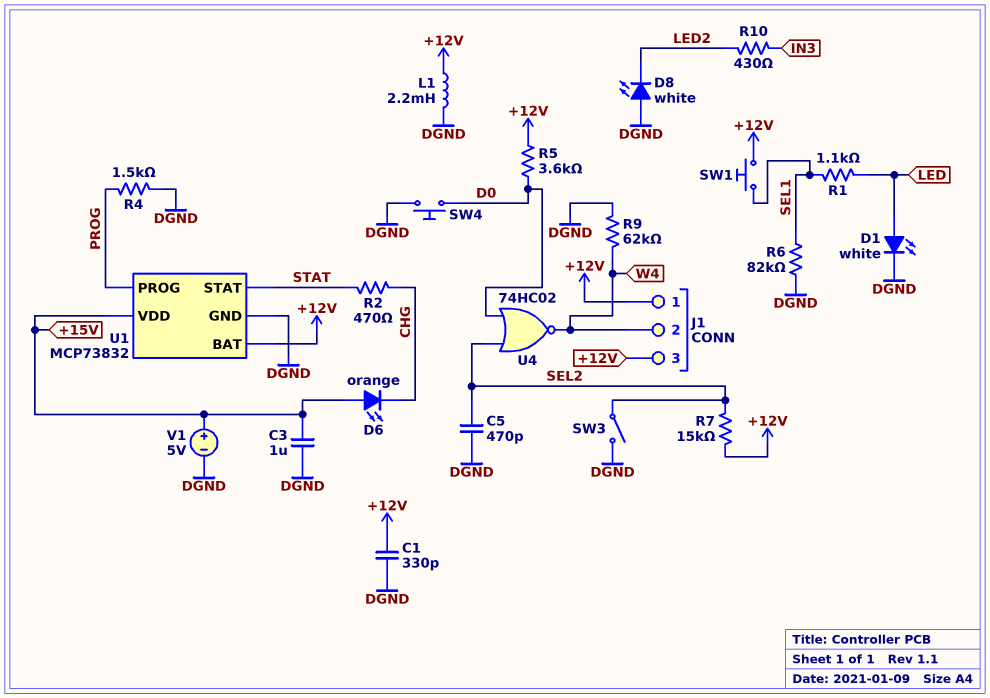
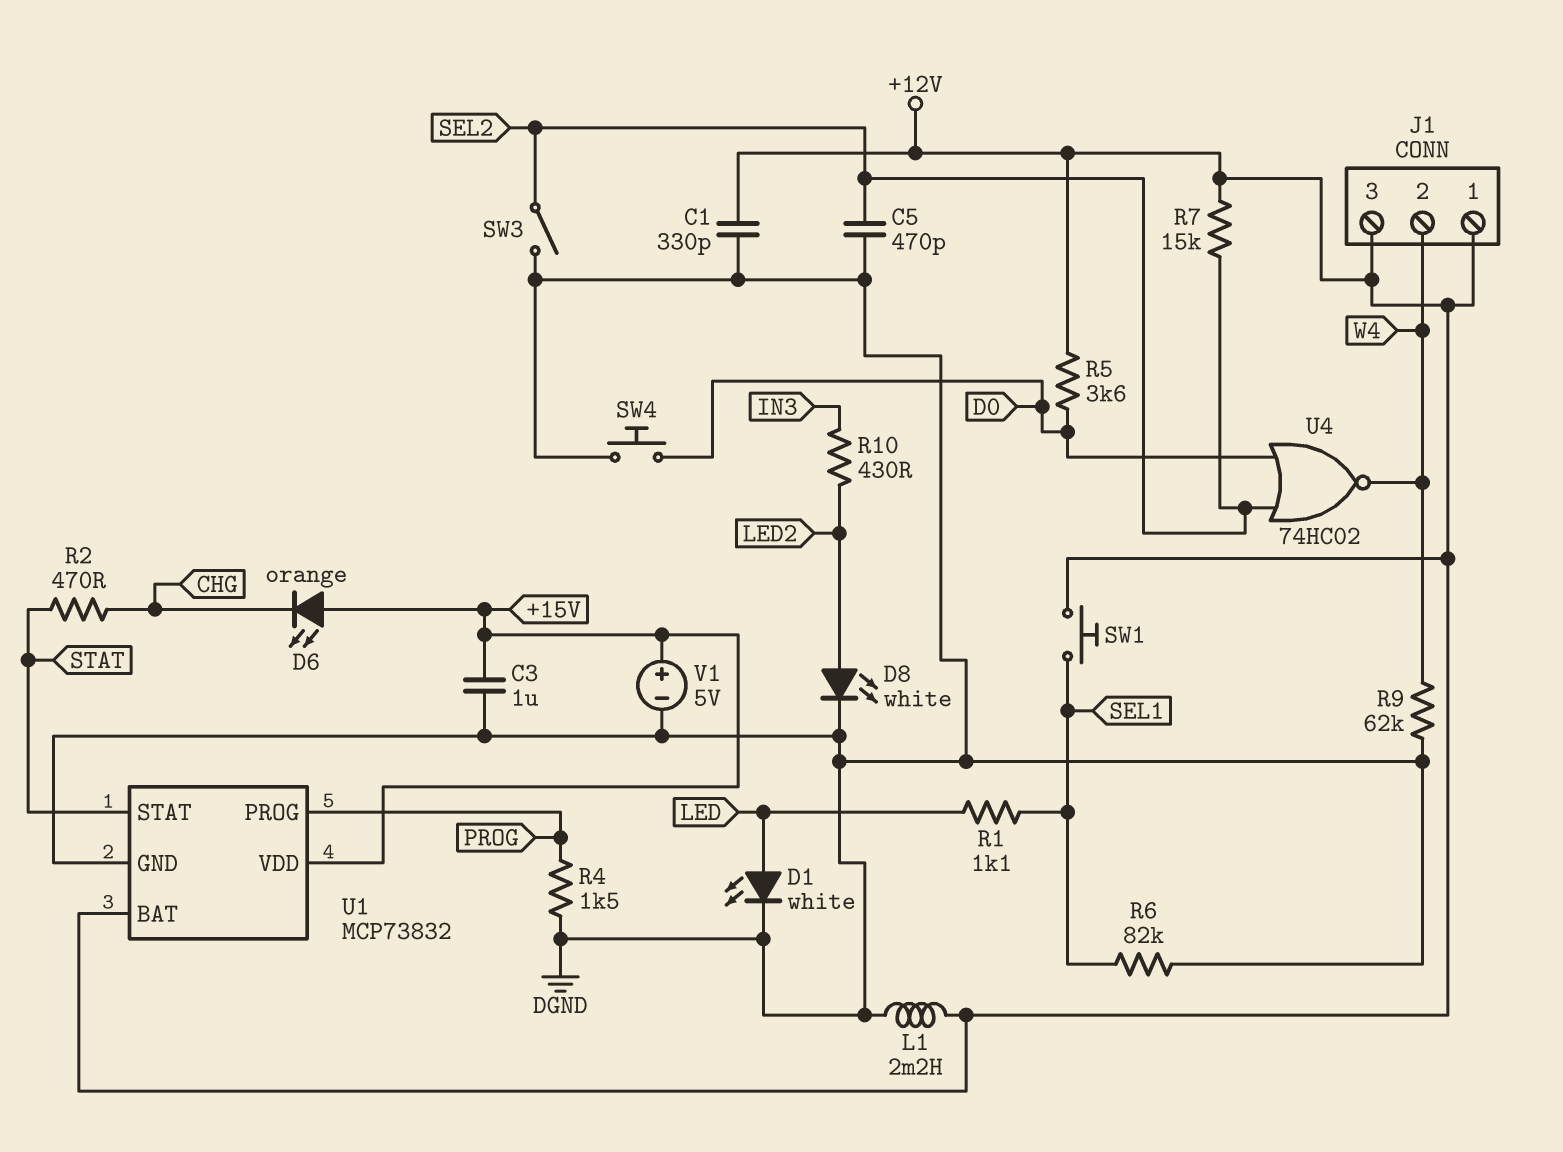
D8: LED white (A DGND, K LED2) -> LED white (A LED2, K DGND)

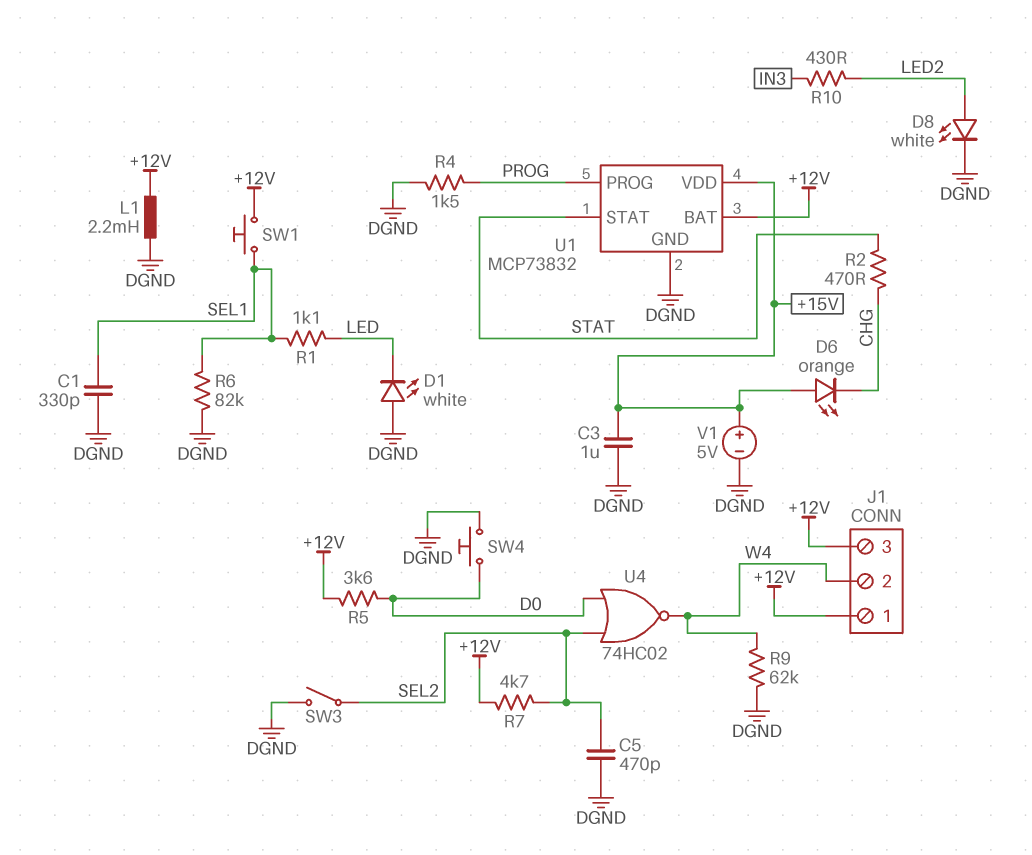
C1: 330pF (+12V, DGND) -> 330pF (DGND, SEL1)
D1: LED white (A LED, K DGND) -> LED white (A DGND, K LED)
R7: 15k (+12V, SEL2) -> 4.7k (+12V, SEL2)

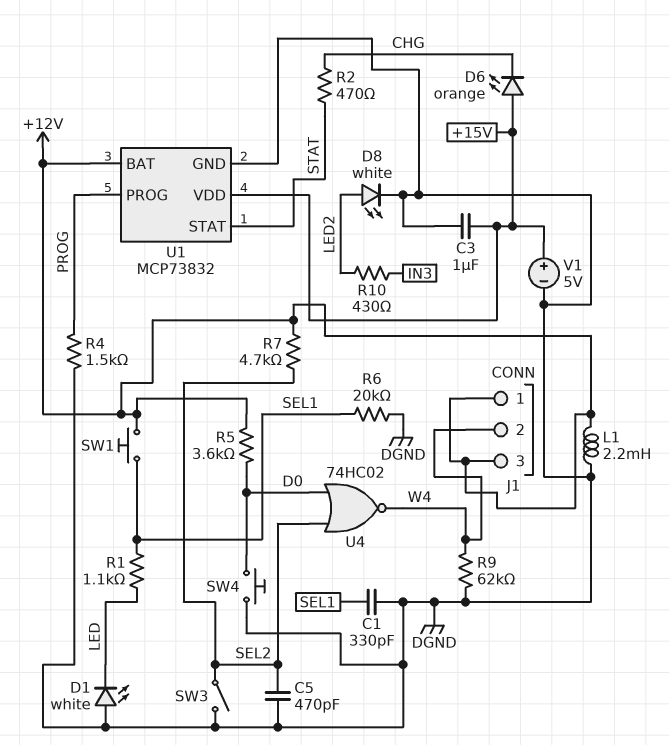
R6: 82k (DGND, SEL1) -> 20k (DGND, SEL1)

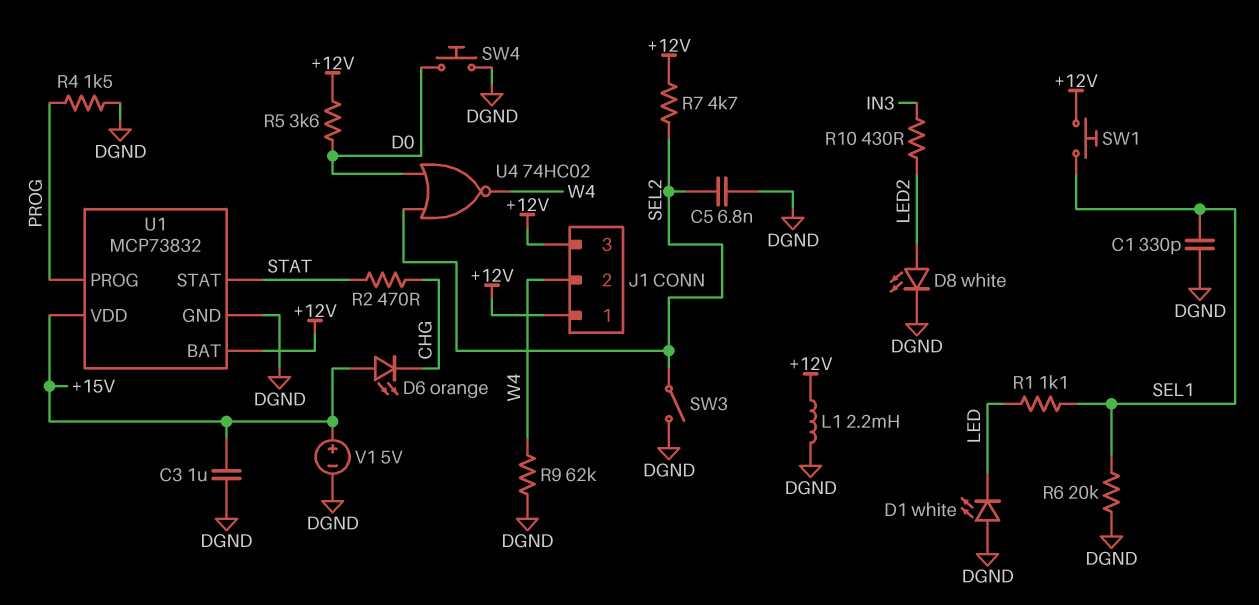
C5: 470pF (DGND, SEL2) -> 6.8nF (DGND, SEL2)

